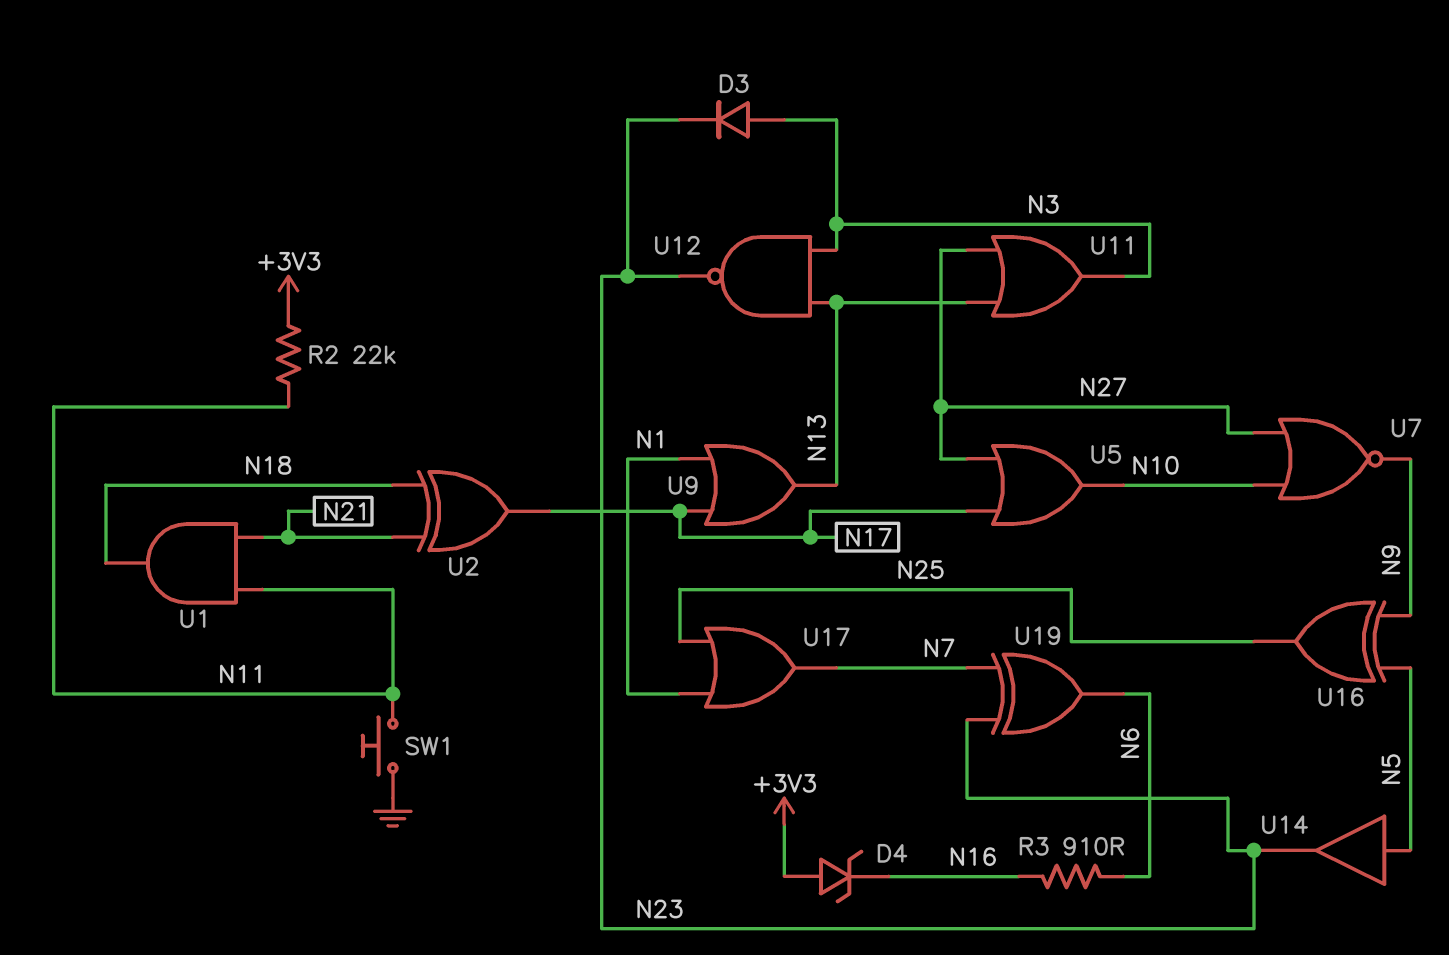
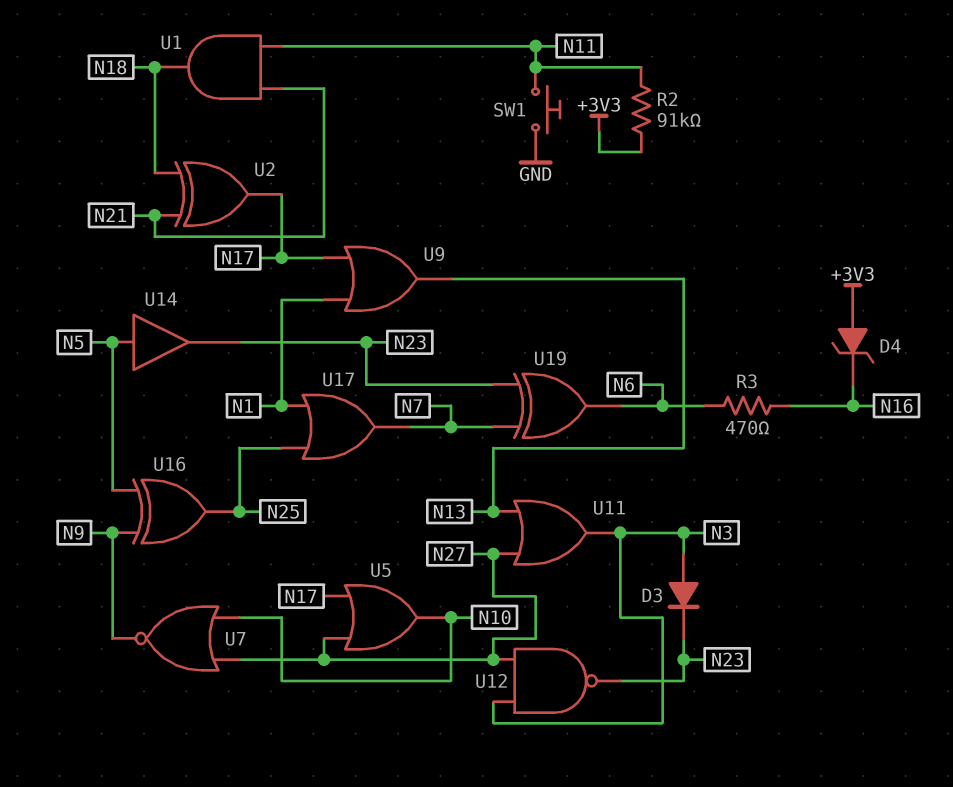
R2: 22k (+3V3, N11) -> 91k (+3V3, N11)
R3: 910 (N6, N16) -> 470 (N6, N16)
U12: NAND (in N3, in N13, out N23) -> NAND (in N3, in N27, out N23)

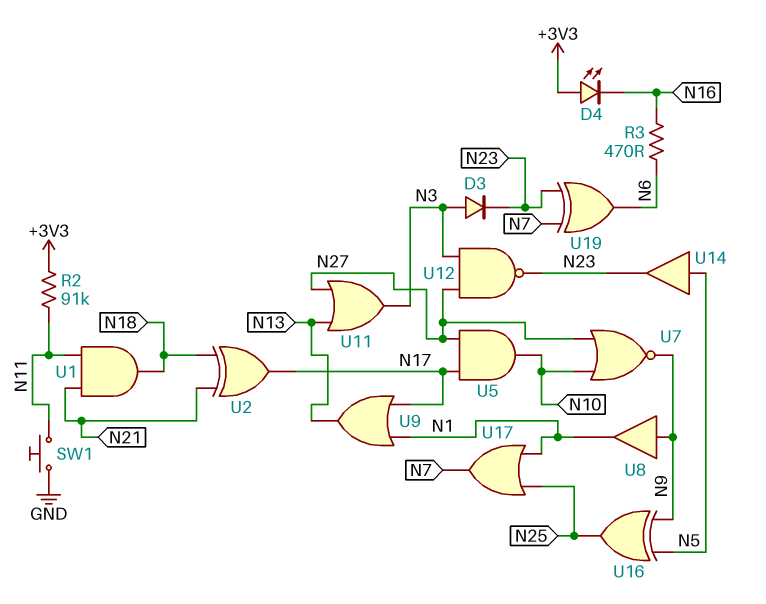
D4: zener (A +3V3, K N16) -> LED (A +3V3, K N16)
U5: OR (in N17, in N27, out N10) -> AND (in N17, in N27, out N10)
U8: none -> buffer (in N9, out N1)

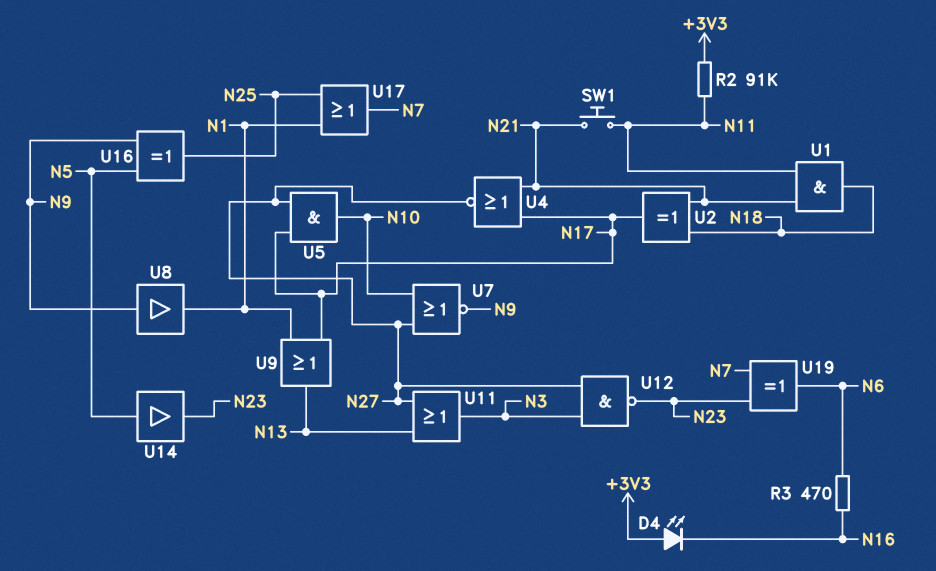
D3: diode (A N3, K N23) -> none
SW1: button (GND, N11) -> button (N11, N21)
U4: none -> NOR (in N17, in N21, out N27)

